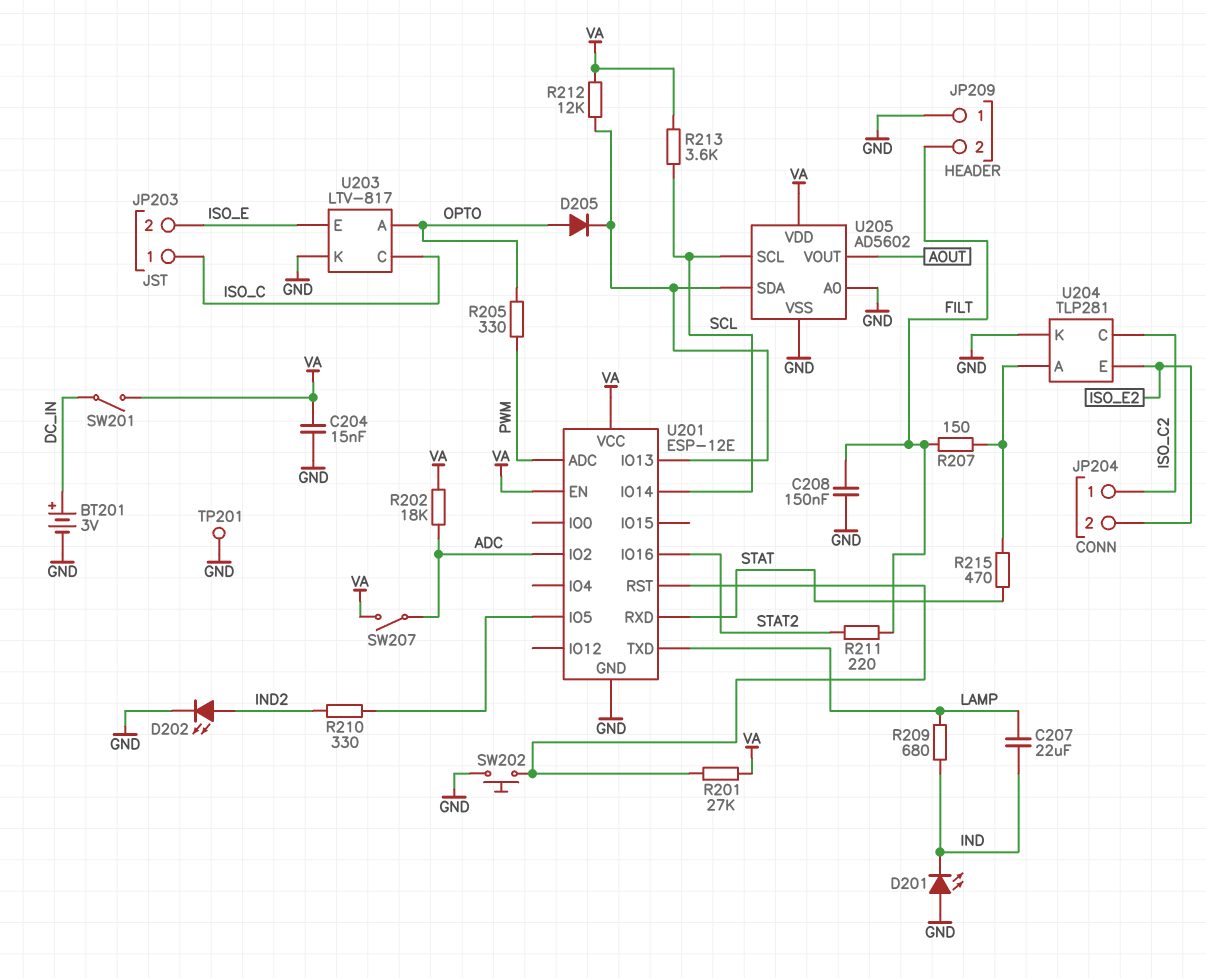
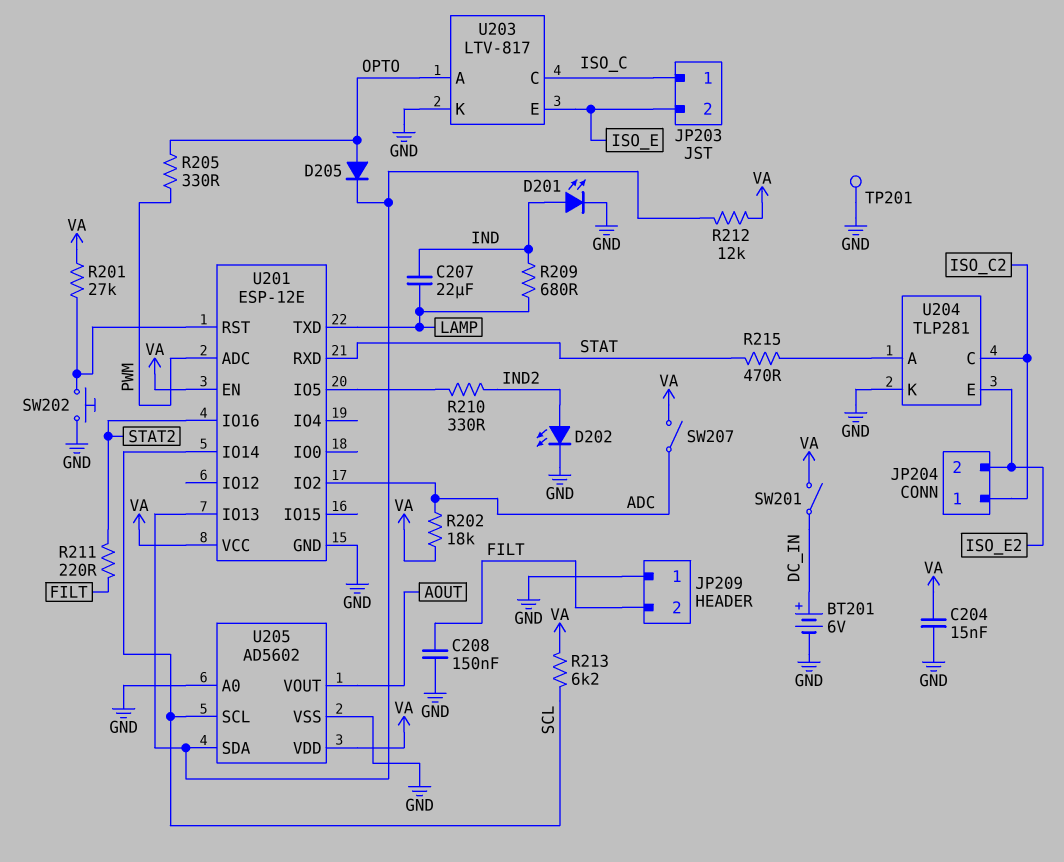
BT201: 3V (plus DC_IN, minus GND) -> 6V (plus DC_IN, minus GND)
D201: LED (A GND, K IND) -> LED (A IND, K GND)
R207: 150 (FILT, U204/A) -> none
R213: 3.6k (SCL, VA) -> 6.2k (SCL, VA)

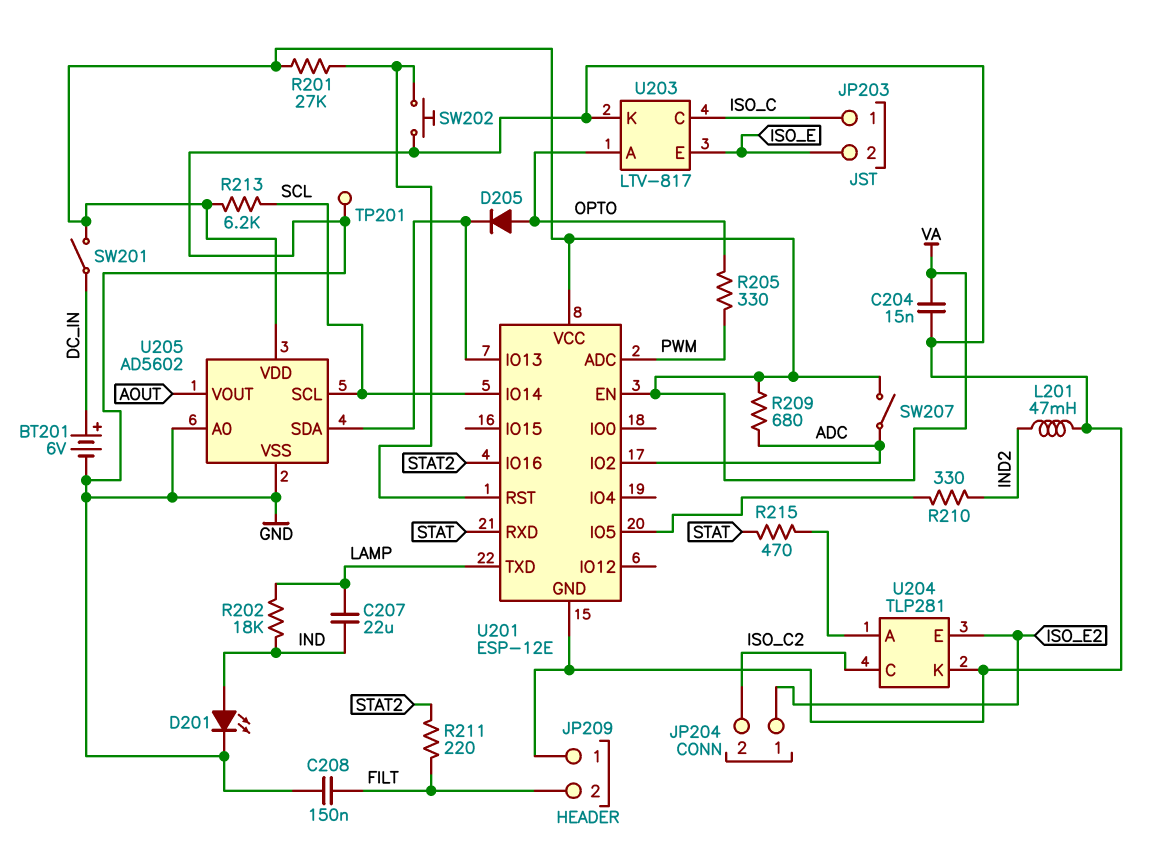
D202: LED (A IND2, K GND) -> none
JP204 pin 1: ISO_C2 -> ISO_E2
JP204 pin 2: ISO_E2 -> ISO_C2
L201: none -> 47mH (GND, IND2)
R202: 18k (ADC, VA) -> 18k (IND, LAMP)
R209: 680 (IND, LAMP) -> 680 (ADC, VA)
R212: 12k (U201/IO13, VA) -> none

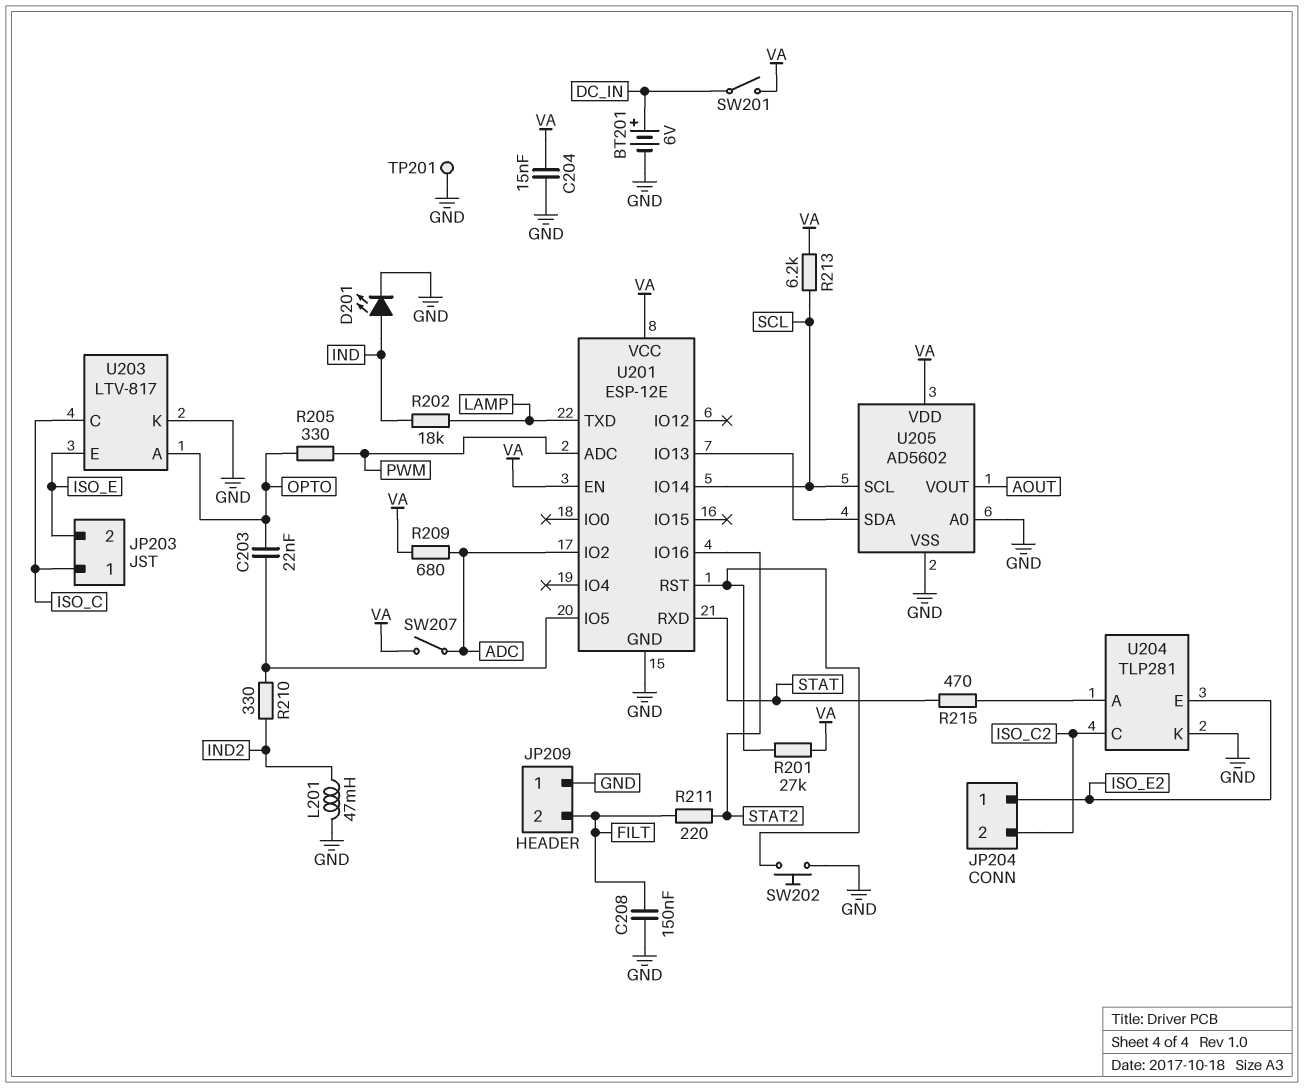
C203: none -> 22nF (OPTO, U201/IO5)
C207: 22uF (IND, LAMP) -> none
D205: diode (A OPTO, K U201/IO13) -> none

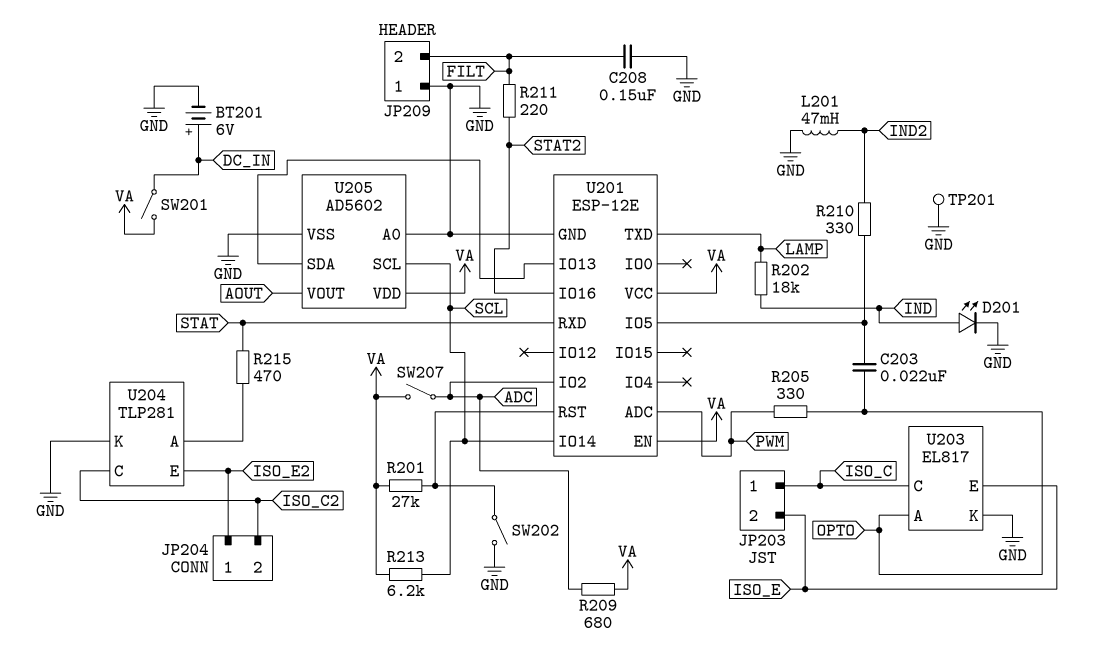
C204: 15nF (GND, VA) -> none
SW202: button (GND, U201/RST) -> switch (GND, U201/RST)
U203: LTV-817 -> EL817

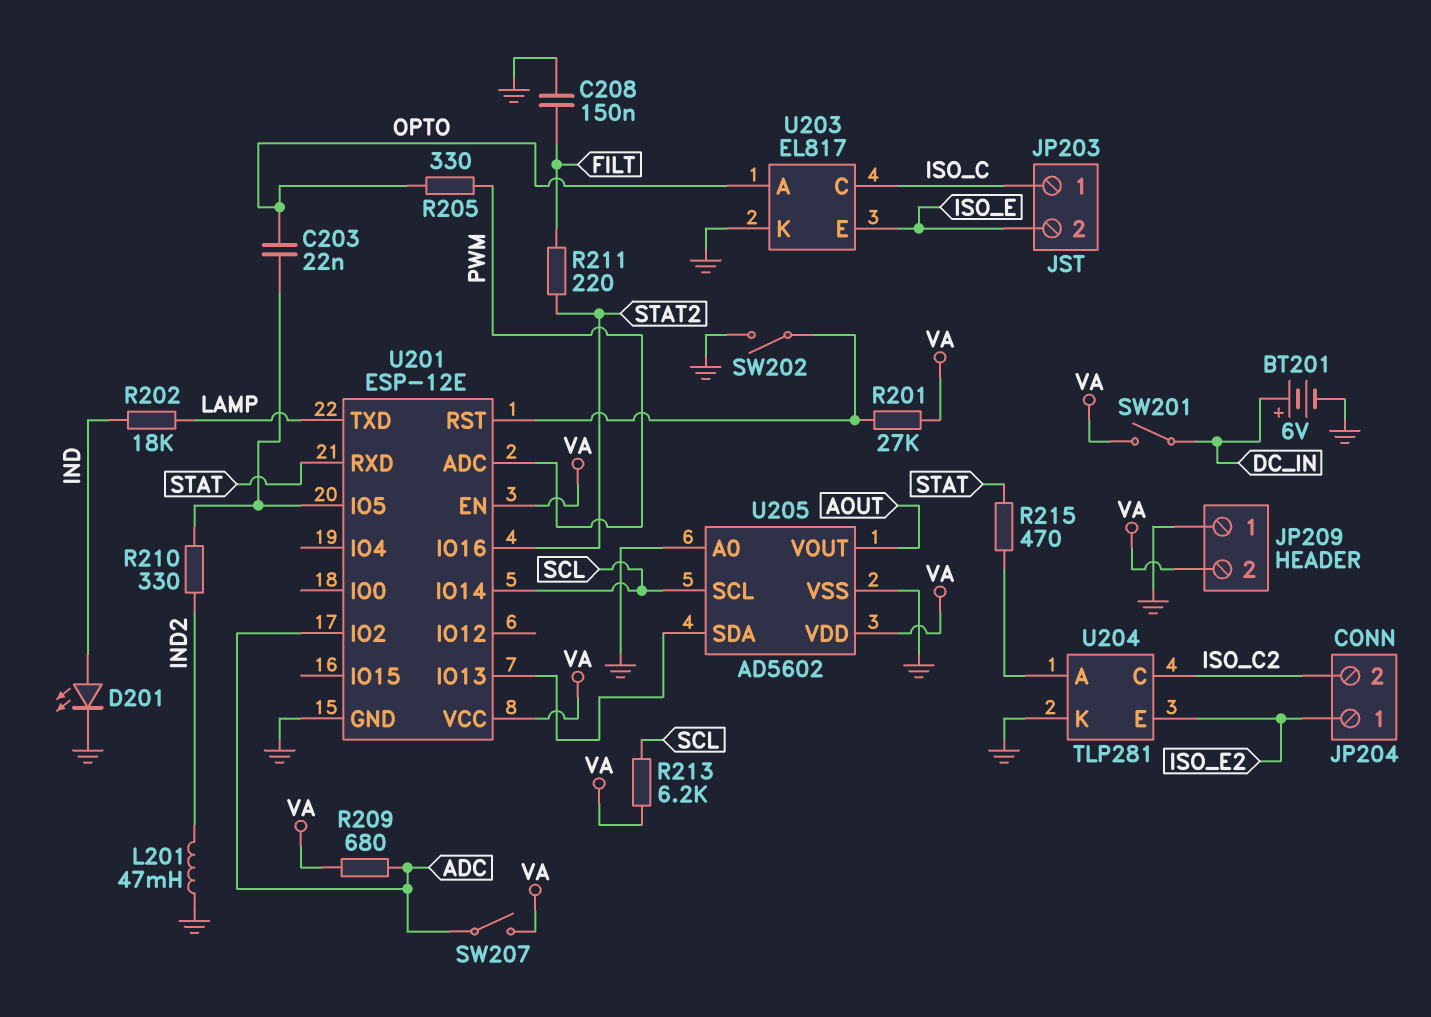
JP209 pin 2: FILT -> VA
TP201: test point (GND) -> none

